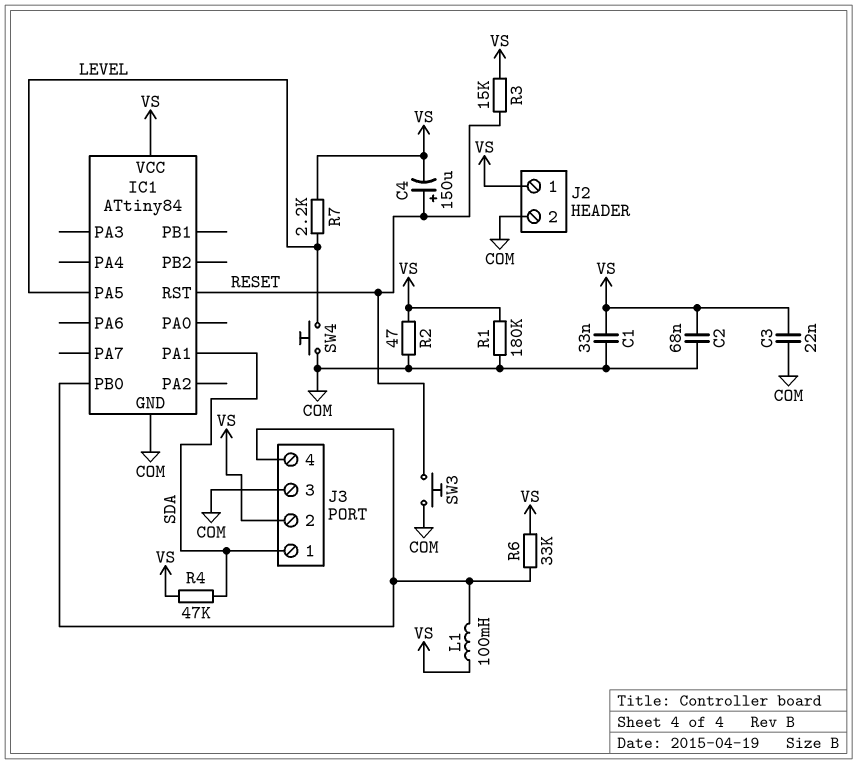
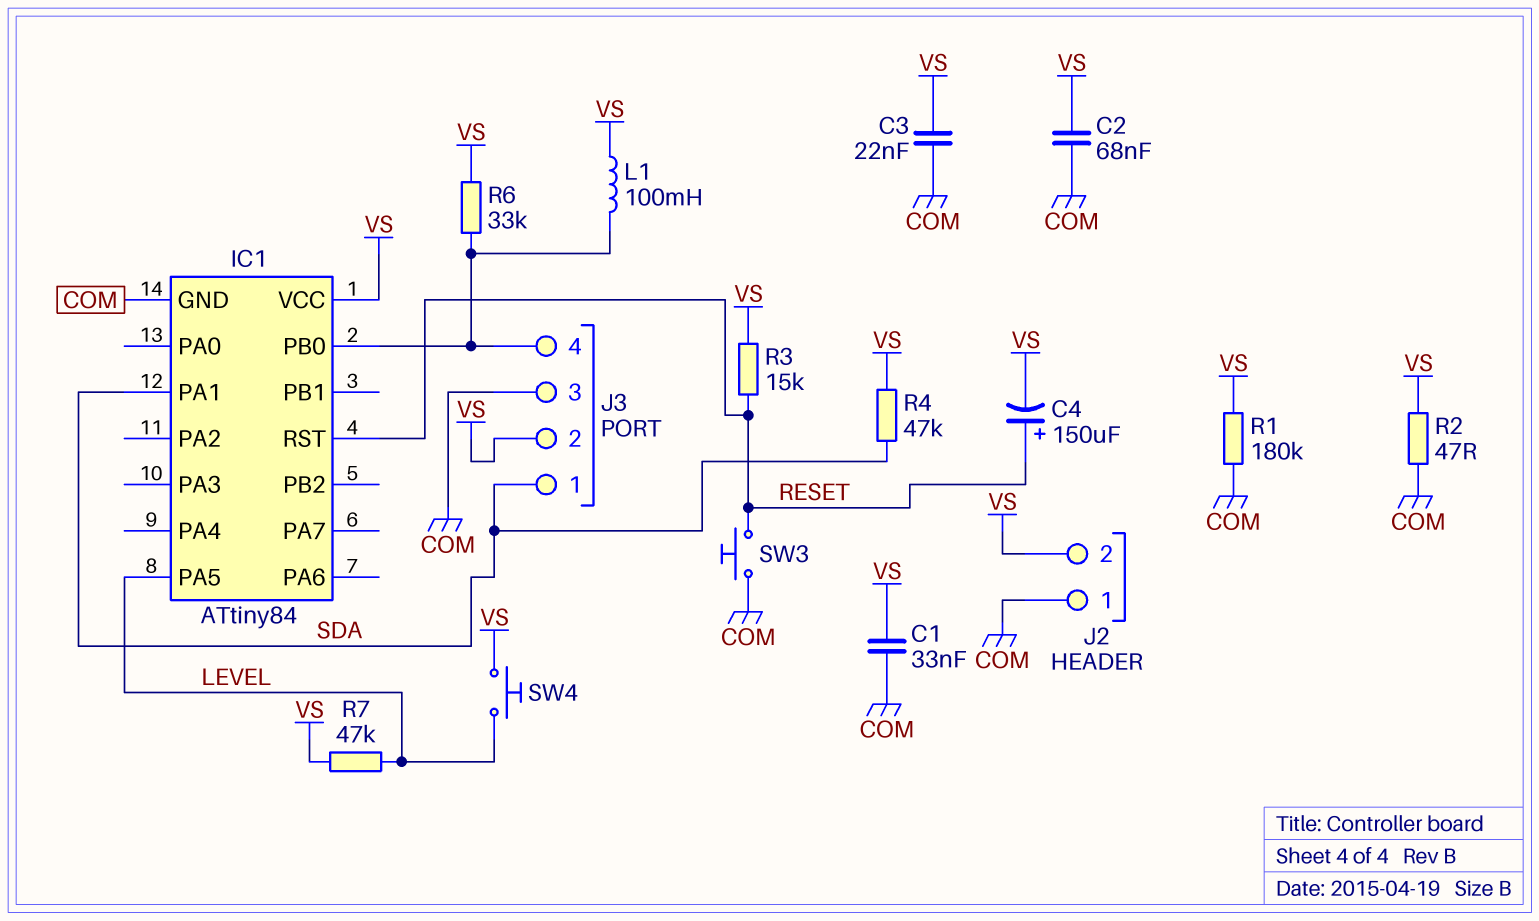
J2 pin 1: VS -> COM
J2 pin 2: COM -> VS
R7: 2.2k (LEVEL, VS) -> 47k (LEVEL, VS)
SW4: button (COM, LEVEL) -> button (LEVEL, VS)

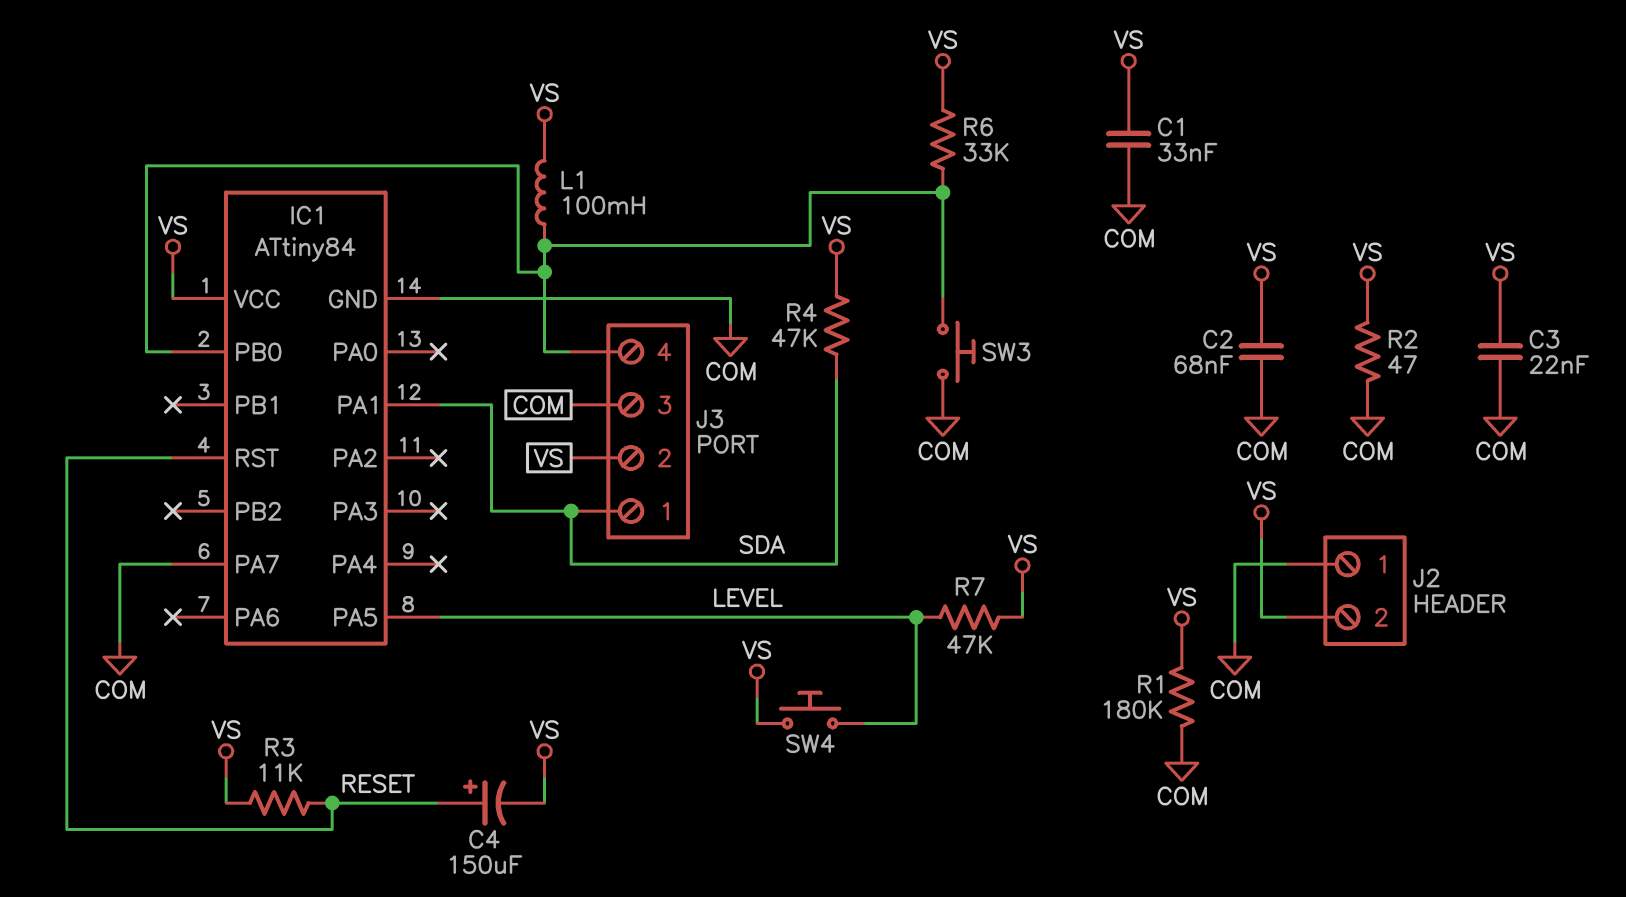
IC1 pin PA7: none -> COM
R3: 15k (RESET, VS) -> 11k (RESET, VS)
SW3: button (COM, RESET) -> button (COM, IC1/PB0)

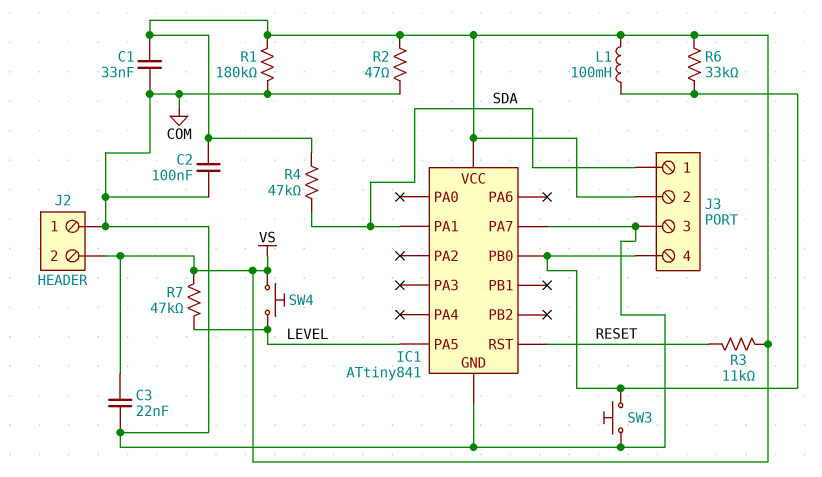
C2: 68nF (COM, VS) -> 100nF (COM, VS)
C4: 150uF (plus RESET, minus VS) -> none
IC1: ATtiny84 -> ATtiny841

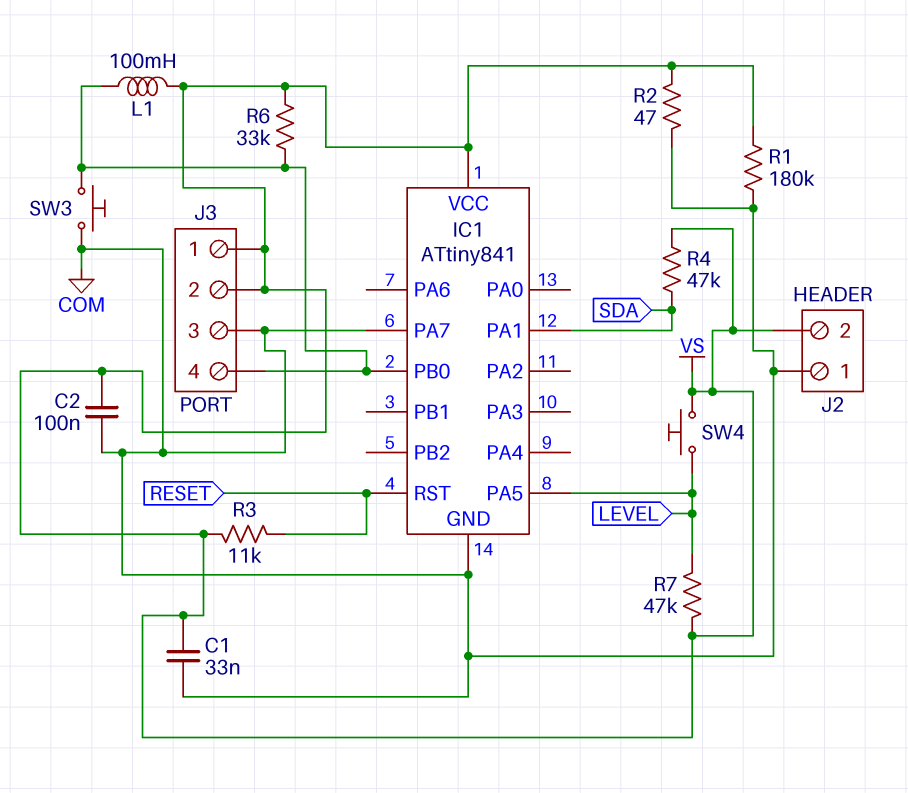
C3: 22nF (COM, VS) -> none
J3 pin 1: SDA -> VS

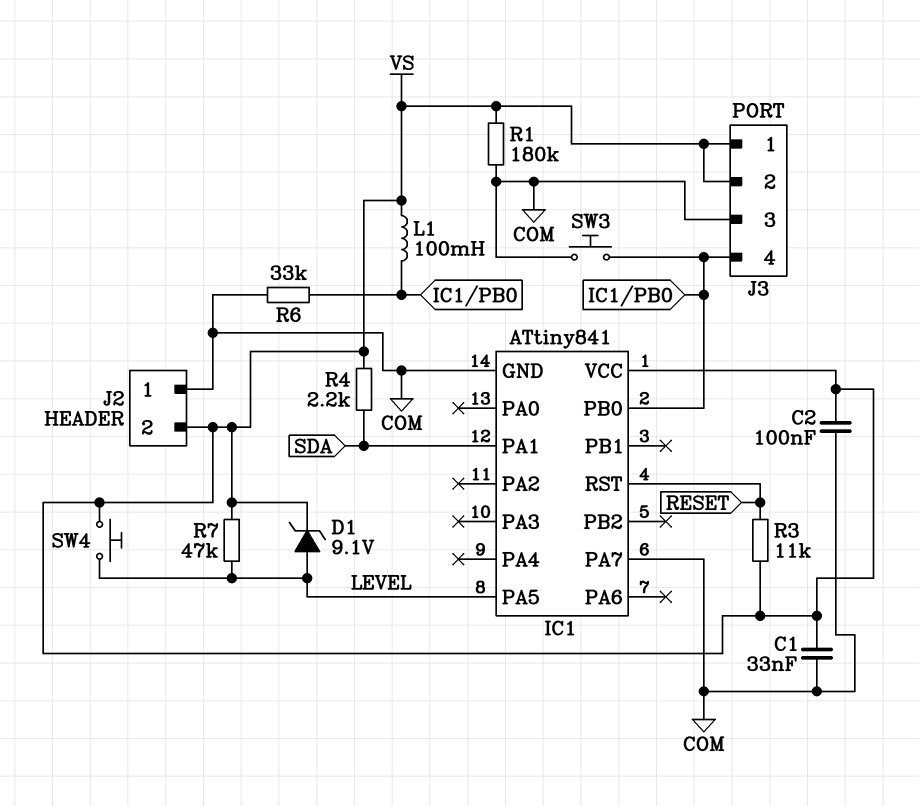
D1: none -> zener 9.1V (A LEVEL, K VS)
R2: 47 (COM, VS) -> none
R4: 47k (SDA, VS) -> 2.2k (SDA, VS)
R6: 33k (IC1/PB0, VS) -> 33k (COM, IC1/PB0)

